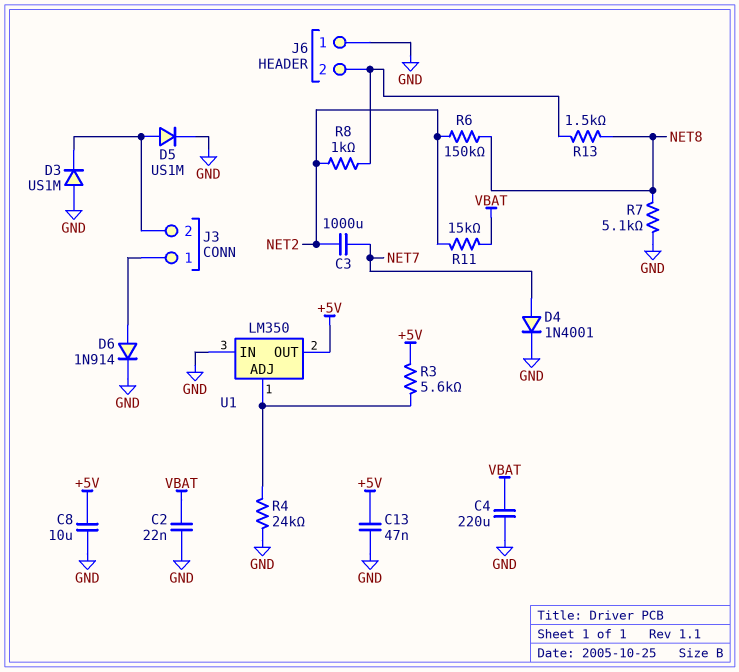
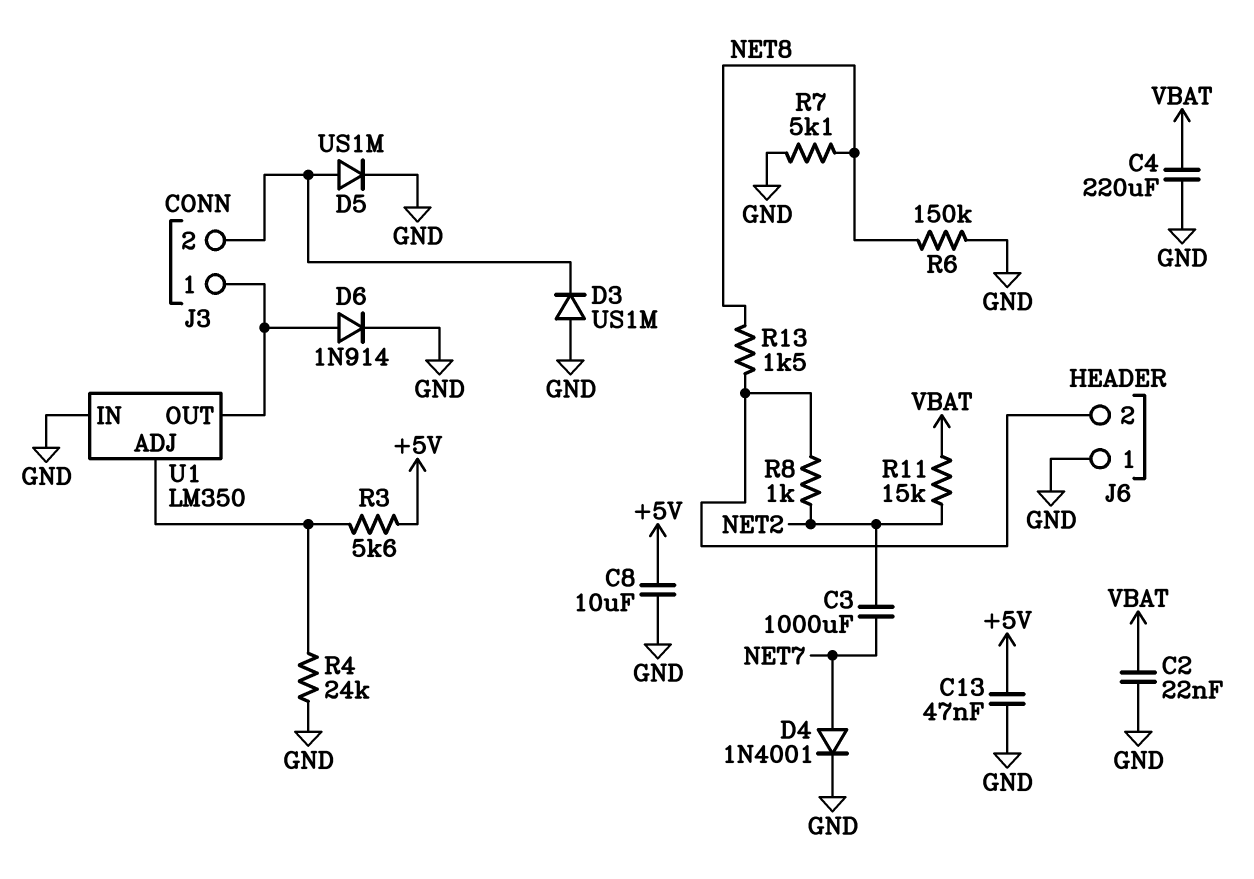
R6: 150k (NET2, NET8) -> 150k (GND, NET8)
U1 pin OUT: +5V -> J3/1

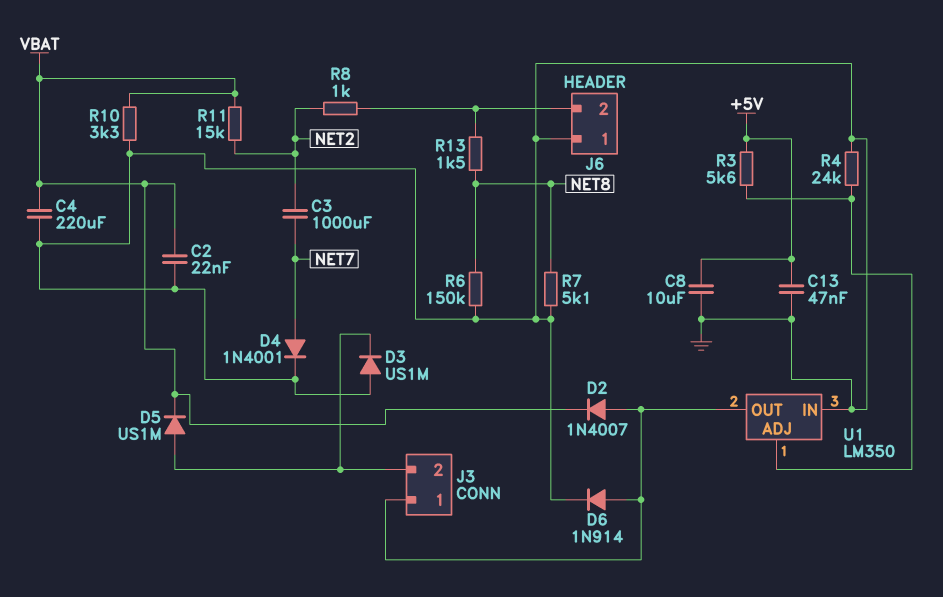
D2: none -> diode 1N4007 (A J3/1, K VBAT)
D5: diode US1M (A J3/2, K GND) -> diode US1M (A J3/2, K VBAT)
R10: none -> 3.3k (GND, VBAT)

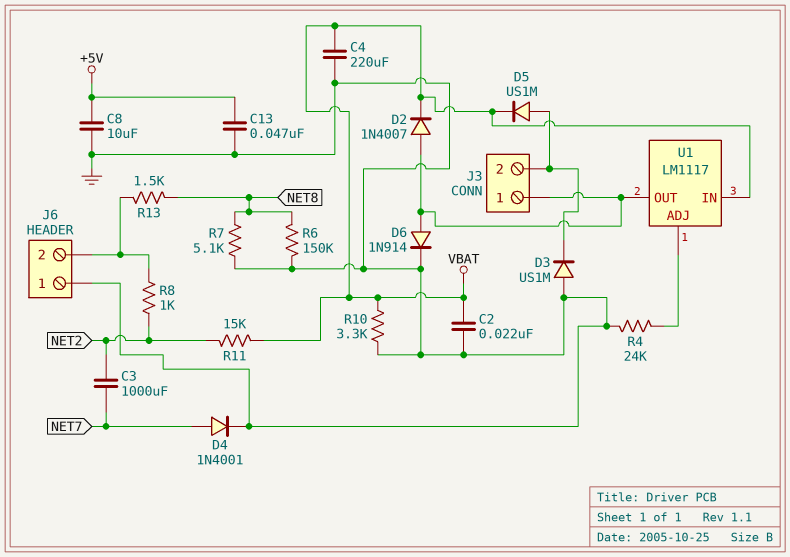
R3: 5.6k (+5V, U1/ADJ) -> none
U1: LM350 -> LM1117
U1 pin IN: GND -> VBAT

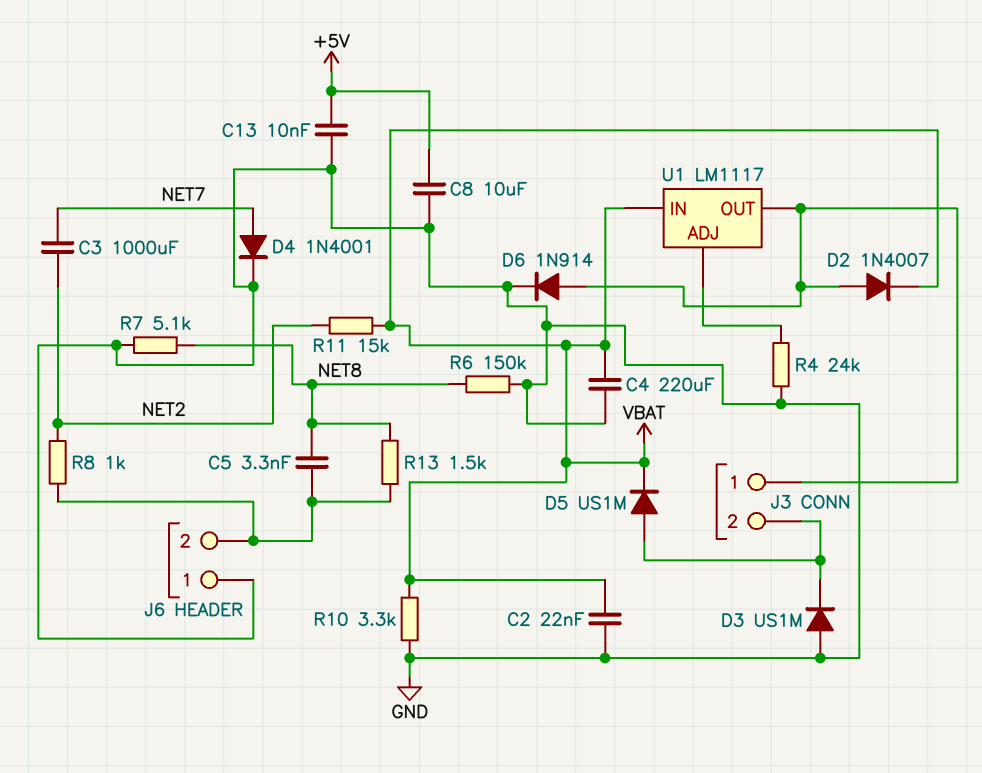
C5: none -> 3.3nF (J6/2, NET8)
C13: 47nF (+5V, GND) -> 10nF (+5V, GND)

